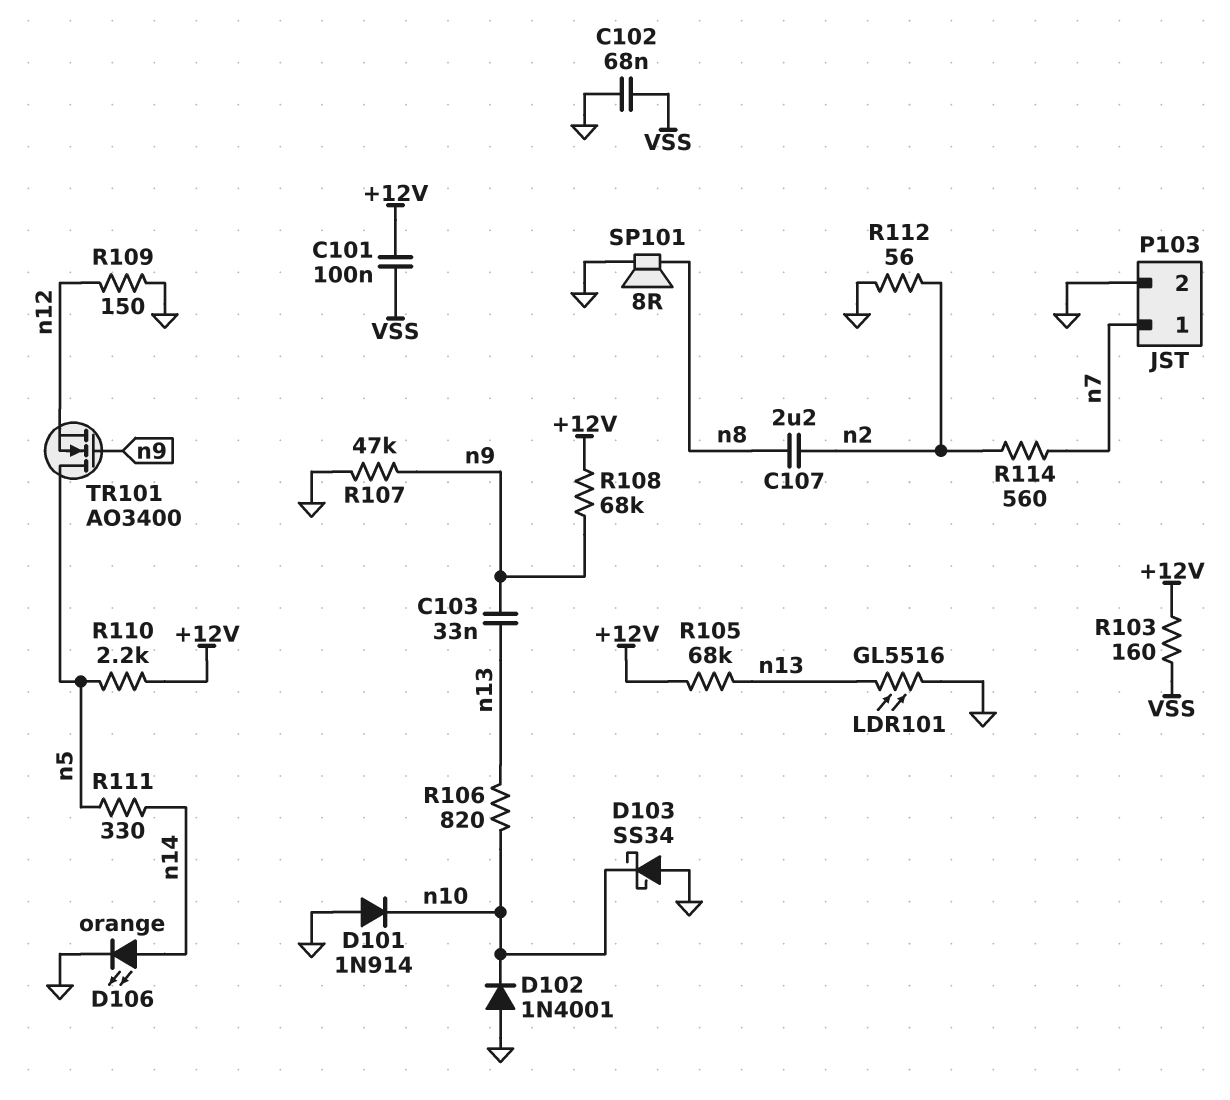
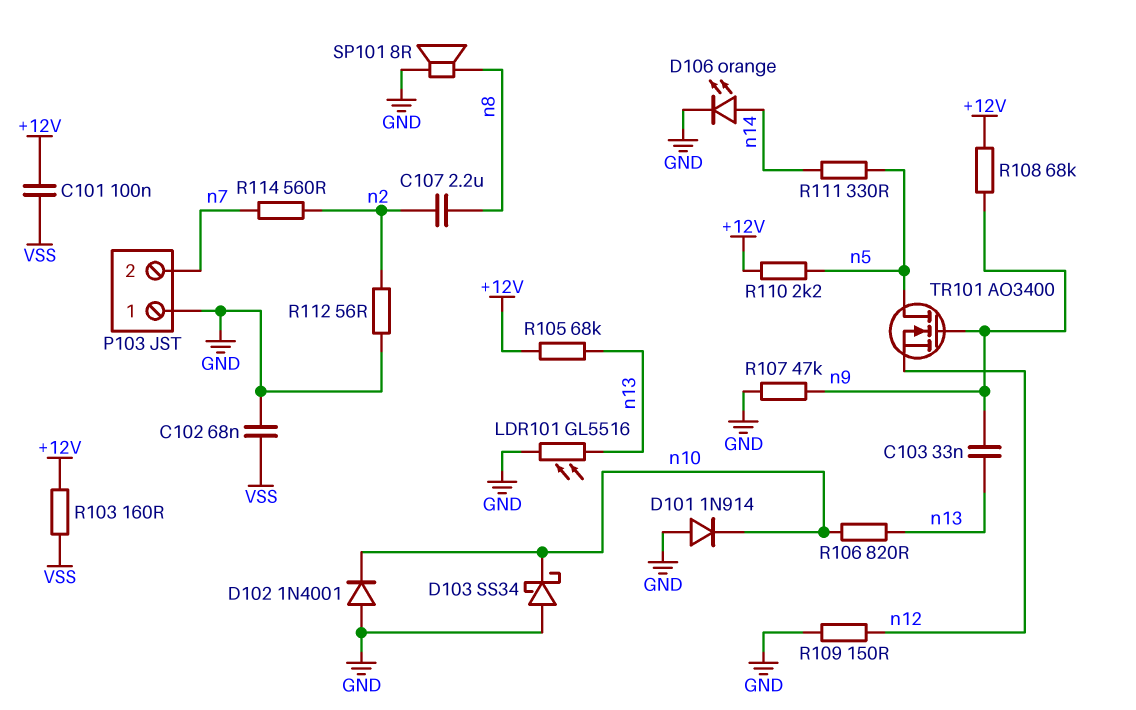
P103 pin 1: n7 -> GND
P103 pin 2: GND -> n7

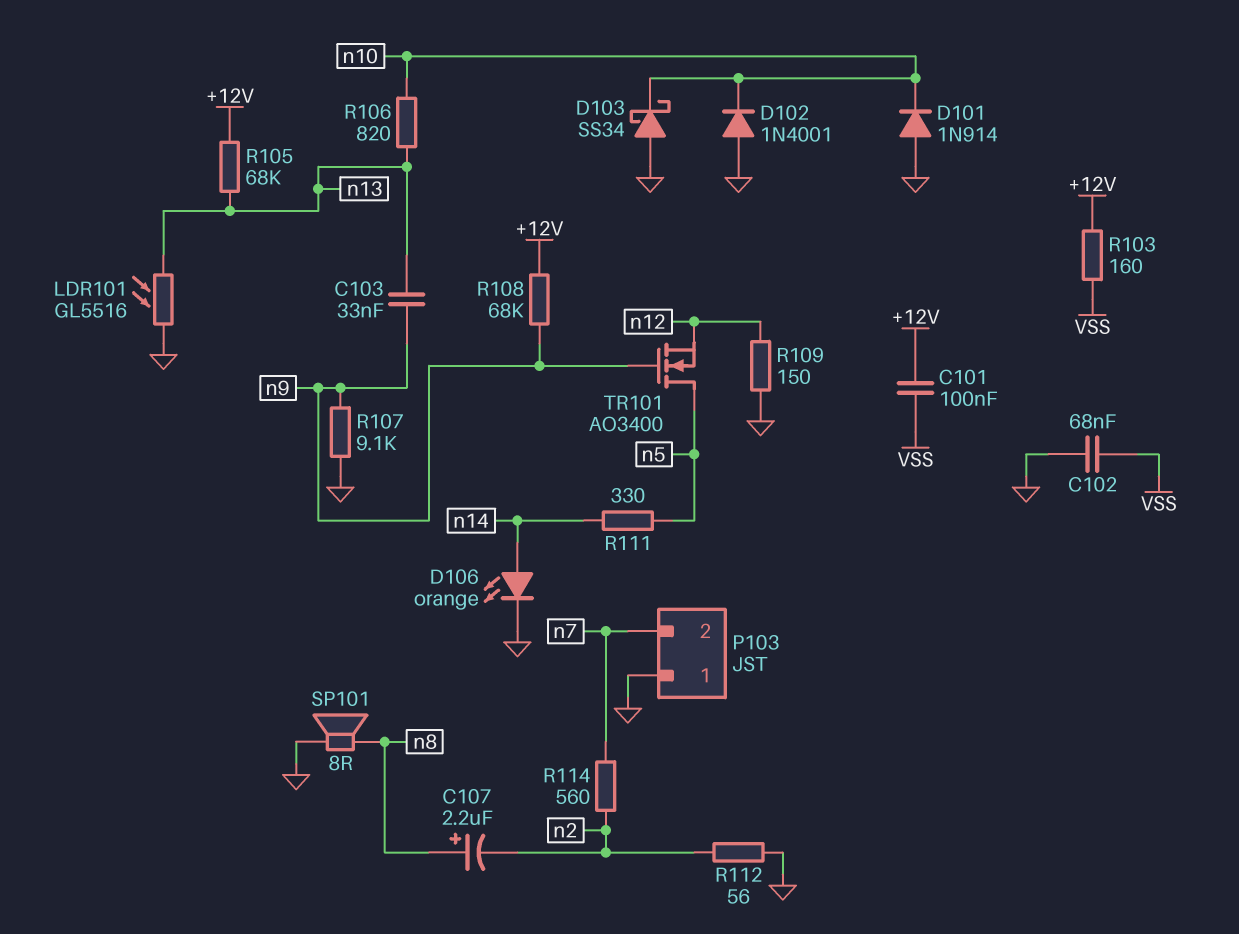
C107: 2.2uF (n2, n8) -> 2.2uF (plus n8, minus n2)
R107: 47k (GND, n9) -> 9.1k (GND, n9)
R110: 2.2k (+12V, n5) -> none

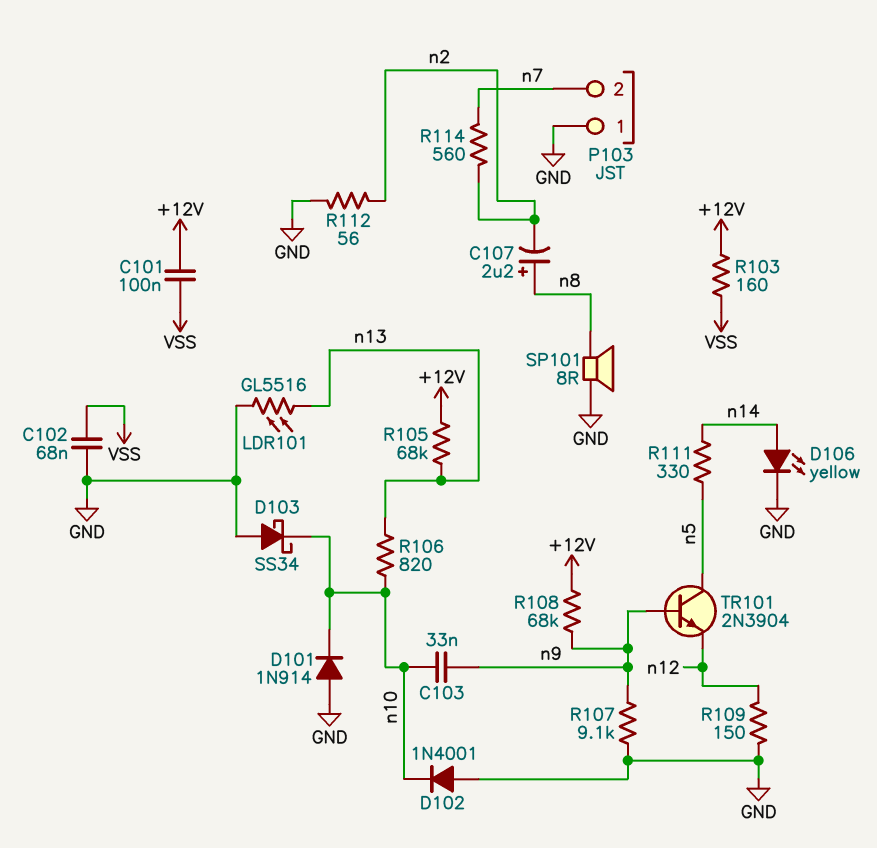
C103: 33nF (n9, n13) -> 33nF (n9, n10)
D106: LED orange (A n14, K GND) -> LED yellow (A n14, K GND)
TR101: NMOS AO3400 (G n9, D n5, S n12) -> NPN 2N3904 (B n9, C n5, E n12)

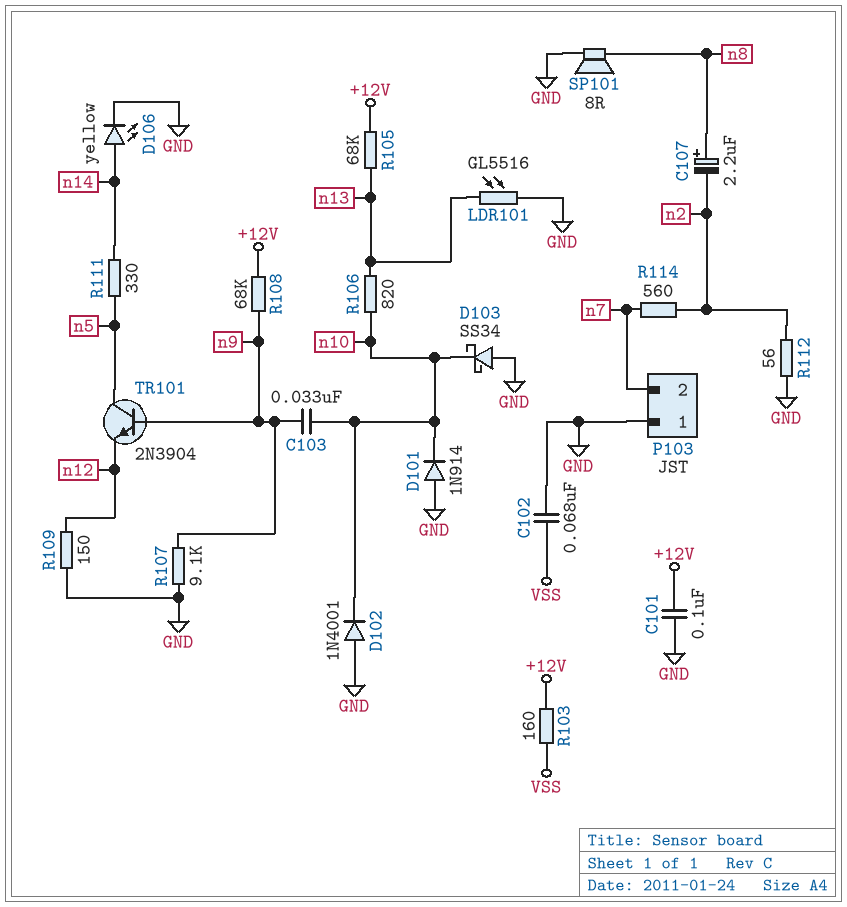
C101: 100nF (+12V, VSS) -> 100nF (+12V, GND)

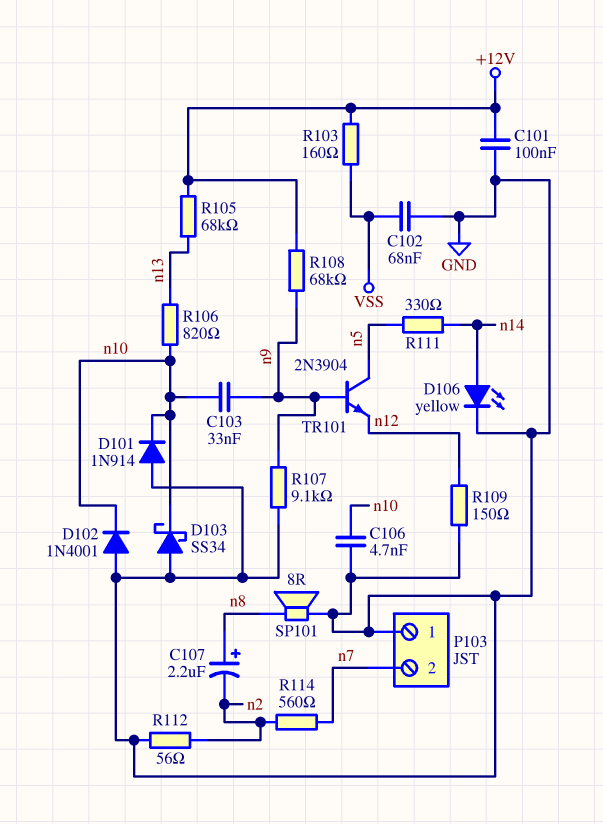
C106: none -> 4.7nF (GND, n10)
LDR101: GL5516 (GND, n13) -> none

